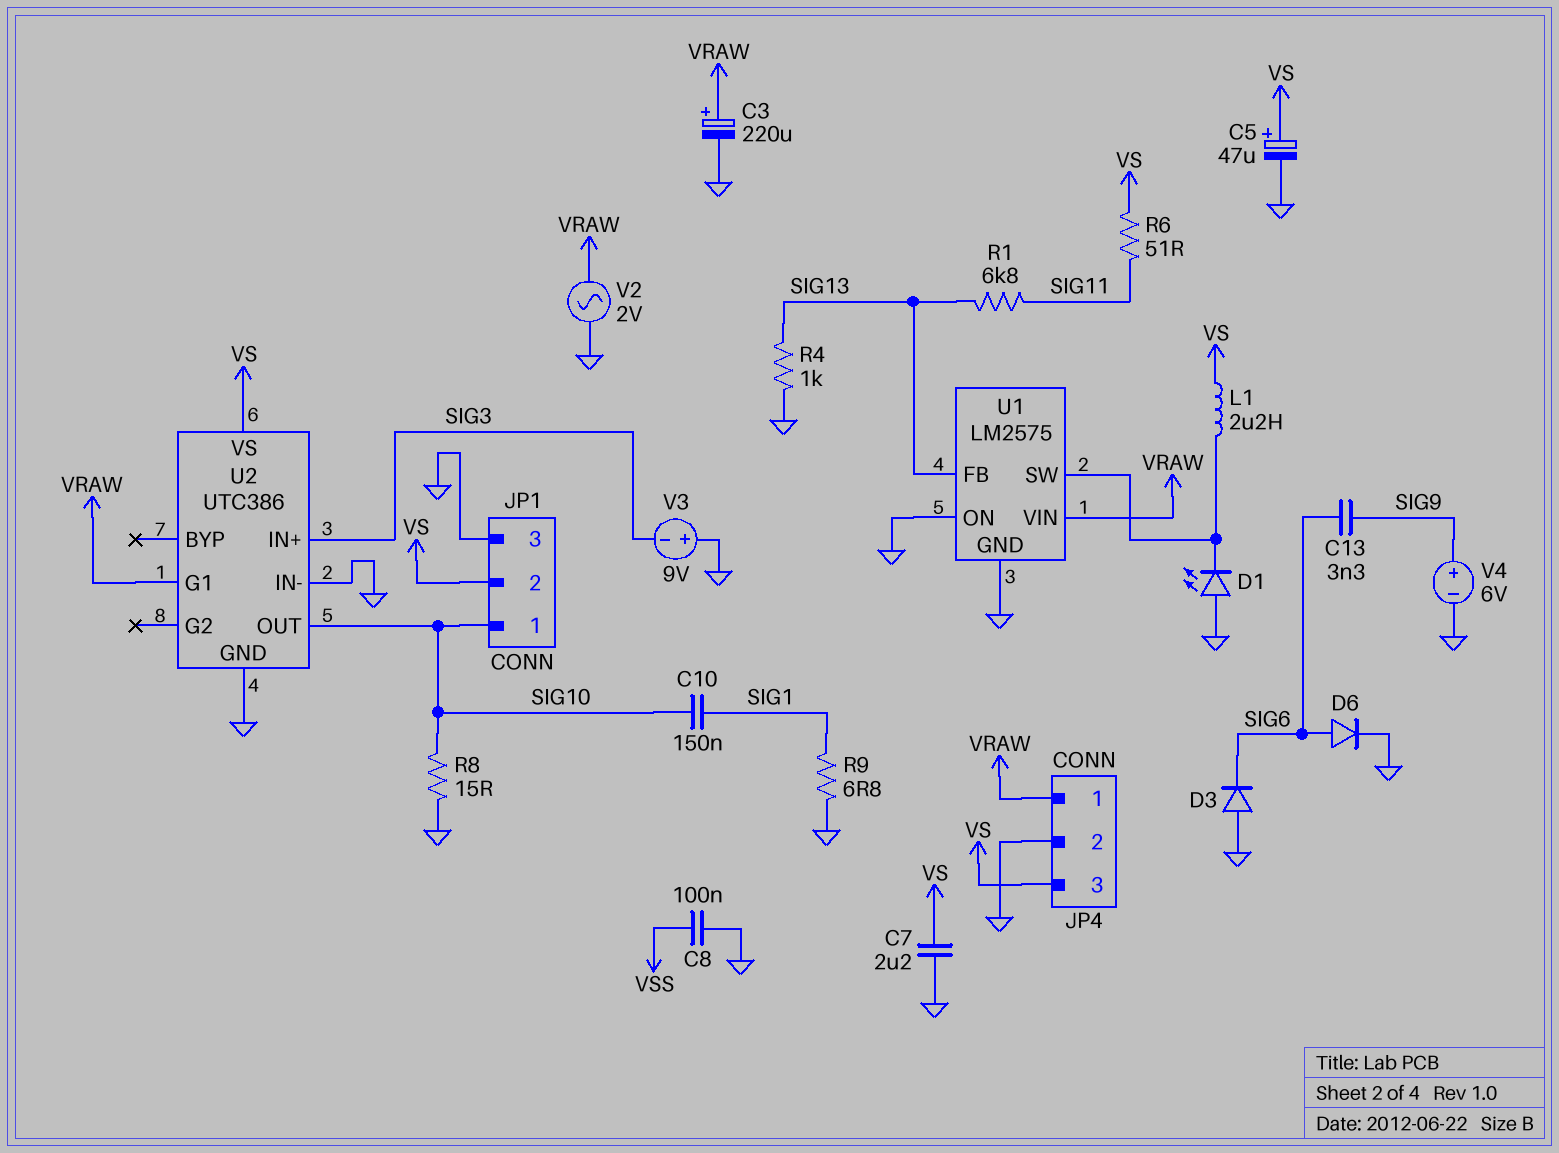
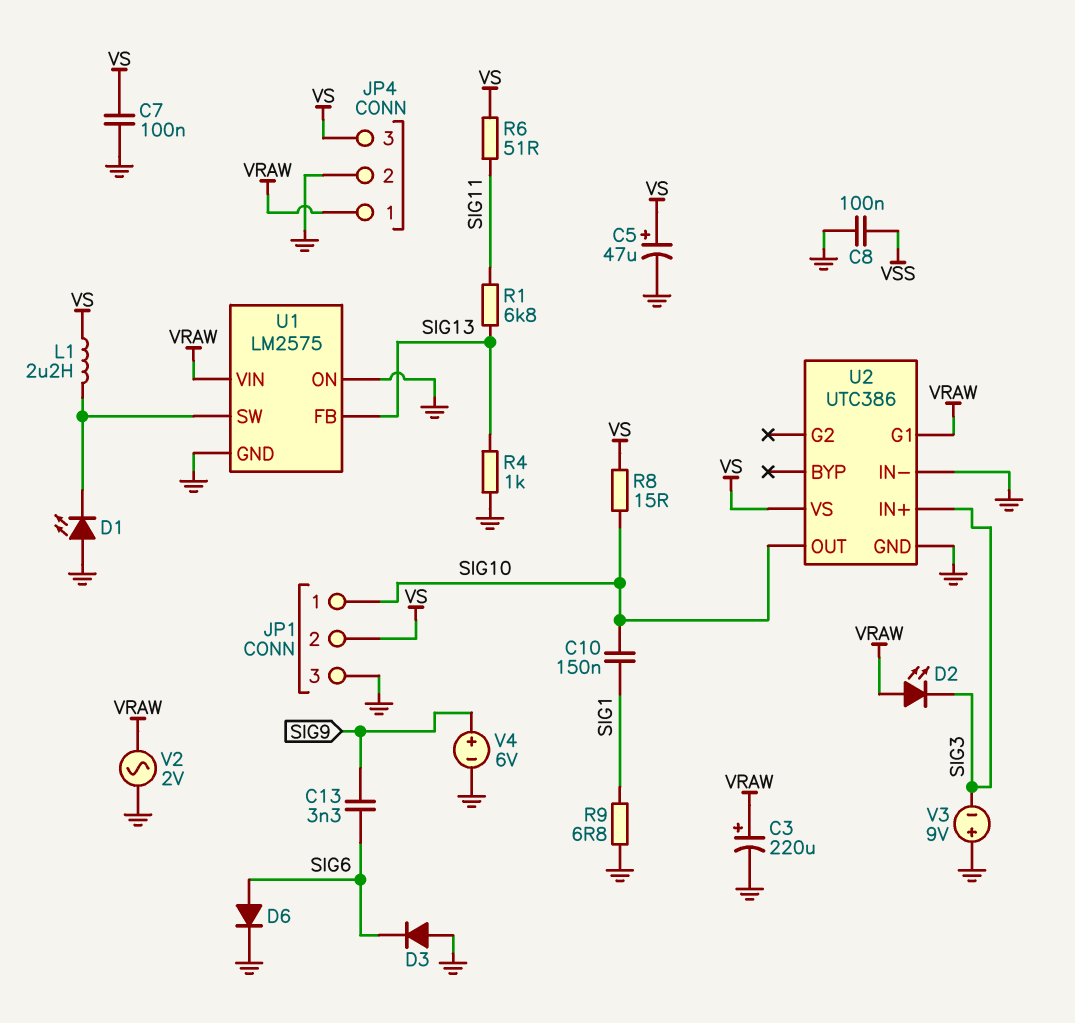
C7: 2.2uF (GND, VS) -> 100nF (GND, VS)
D2: none -> LED (A VRAW, K SIG3)
R8: 15 (GND, SIG10) -> 15 (SIG10, VS)

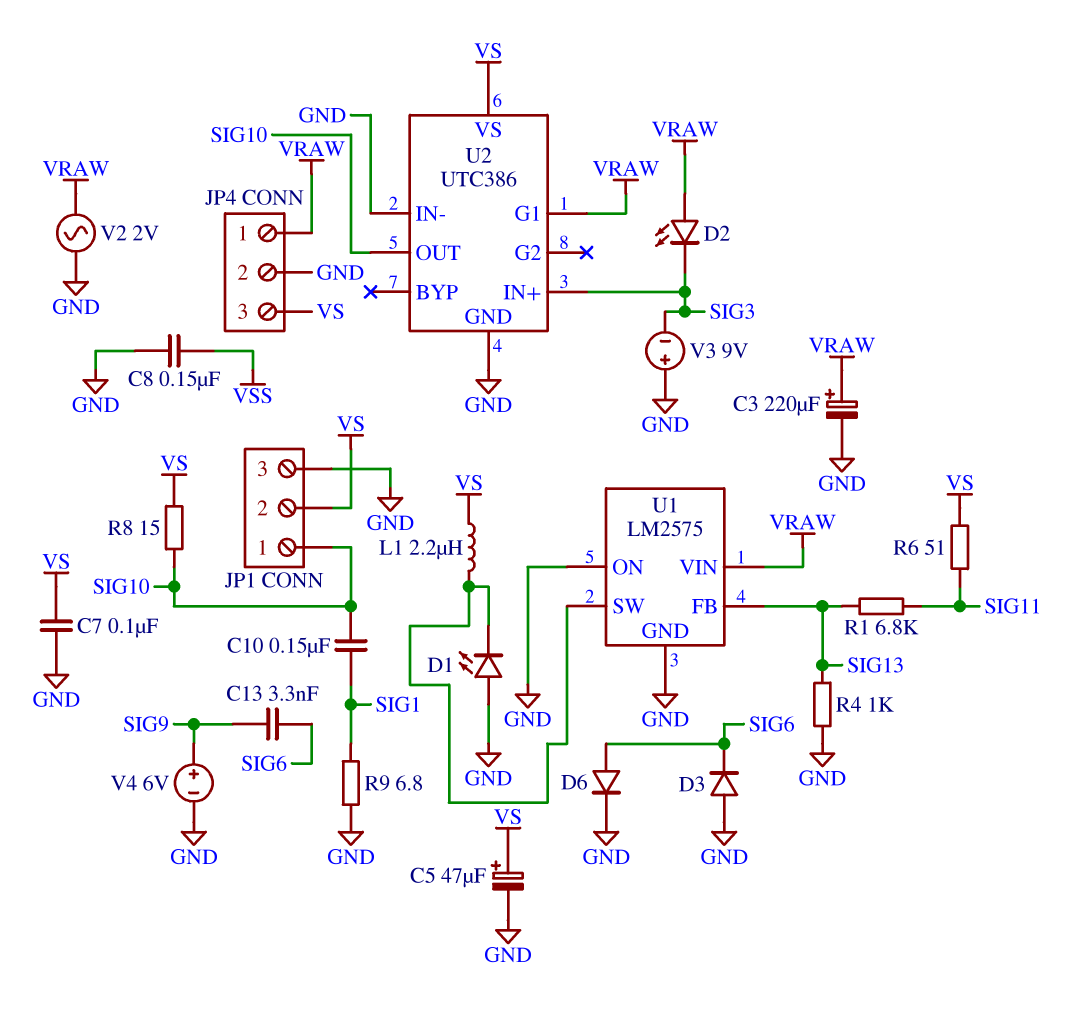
C8: 100nF (GND, VSS) -> 150nF (GND, VSS)

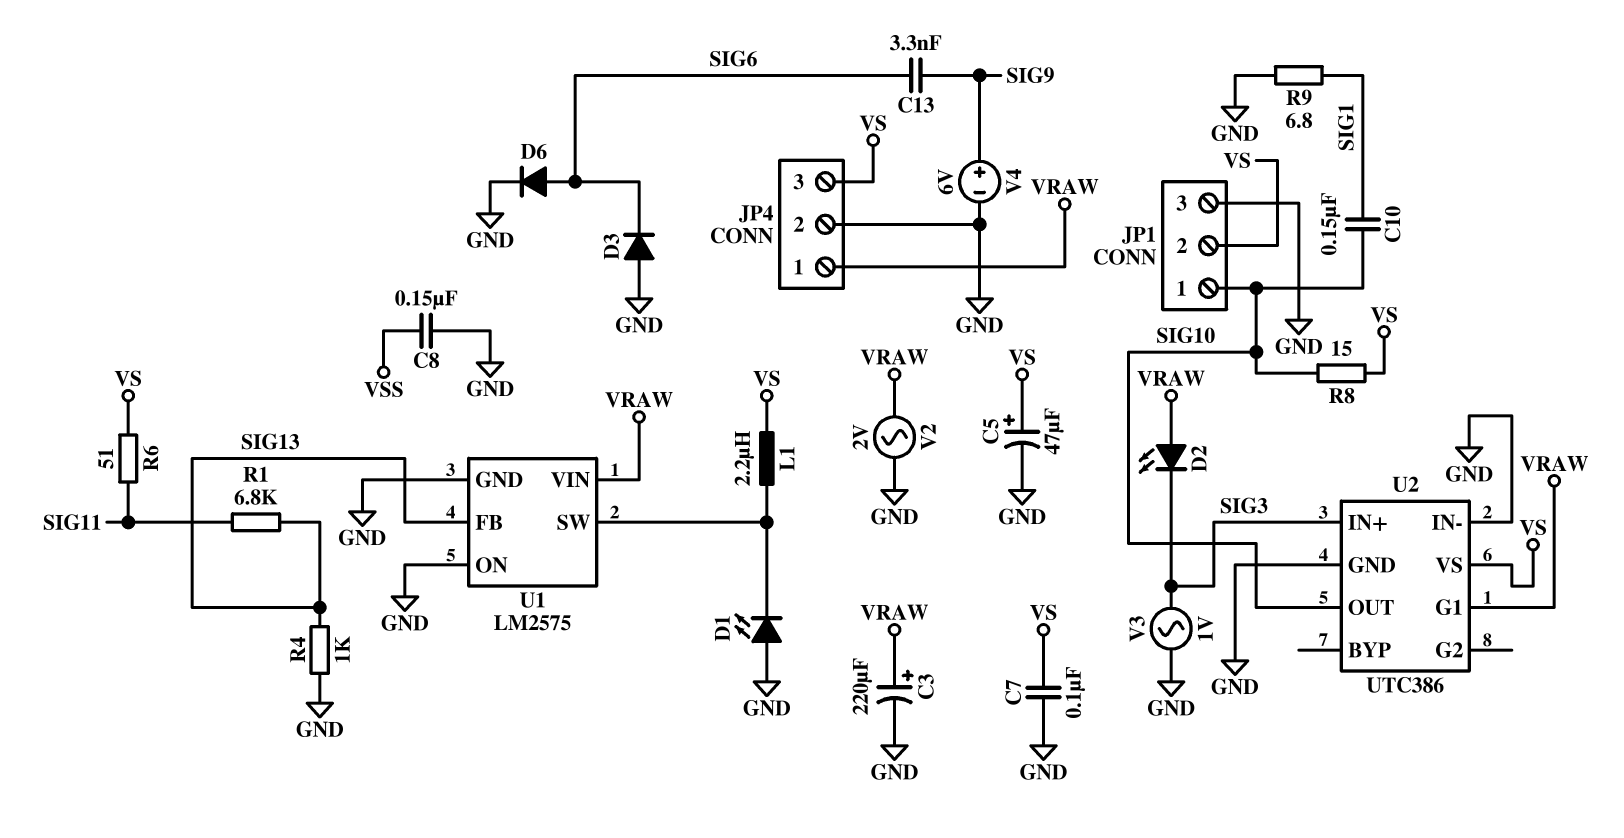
V3: 9V (plus GND, minus SIG3) -> AC 1V (GND, SIG3)

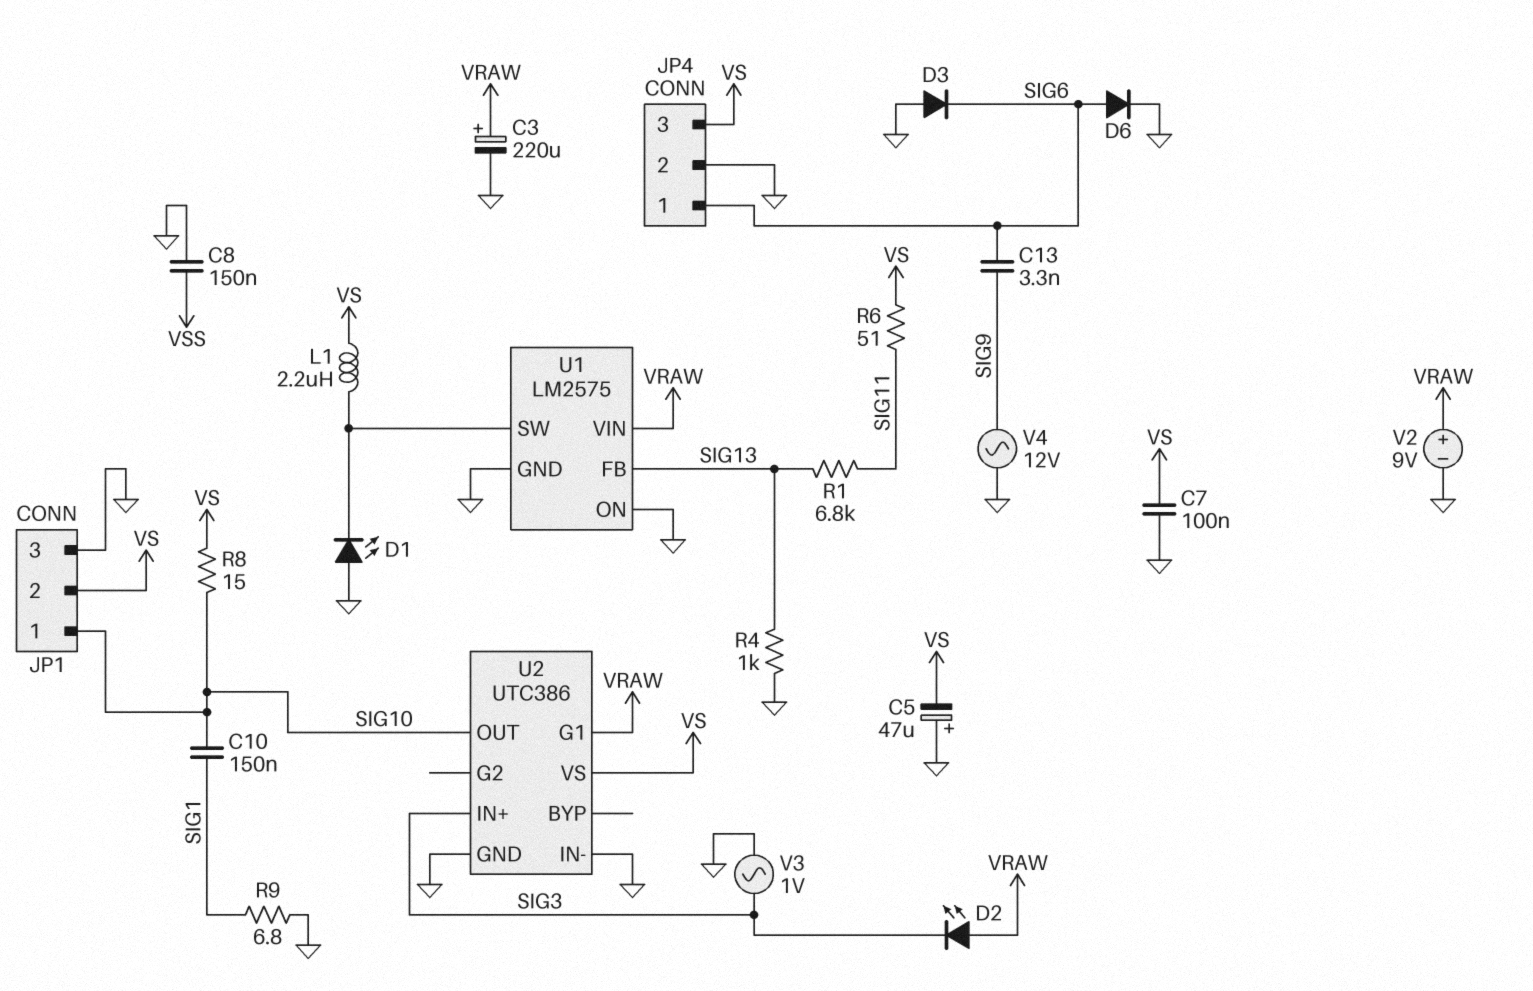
C5: 47uF (plus VS, minus GND) -> 47uF (plus GND, minus VS)
JP4 pin 1: VRAW -> SIG6
V2: AC 2V (GND, VRAW) -> 9V (plus VRAW, minus GND)
V4: 6V (plus SIG9, minus GND) -> AC 12V (GND, SIG9)

